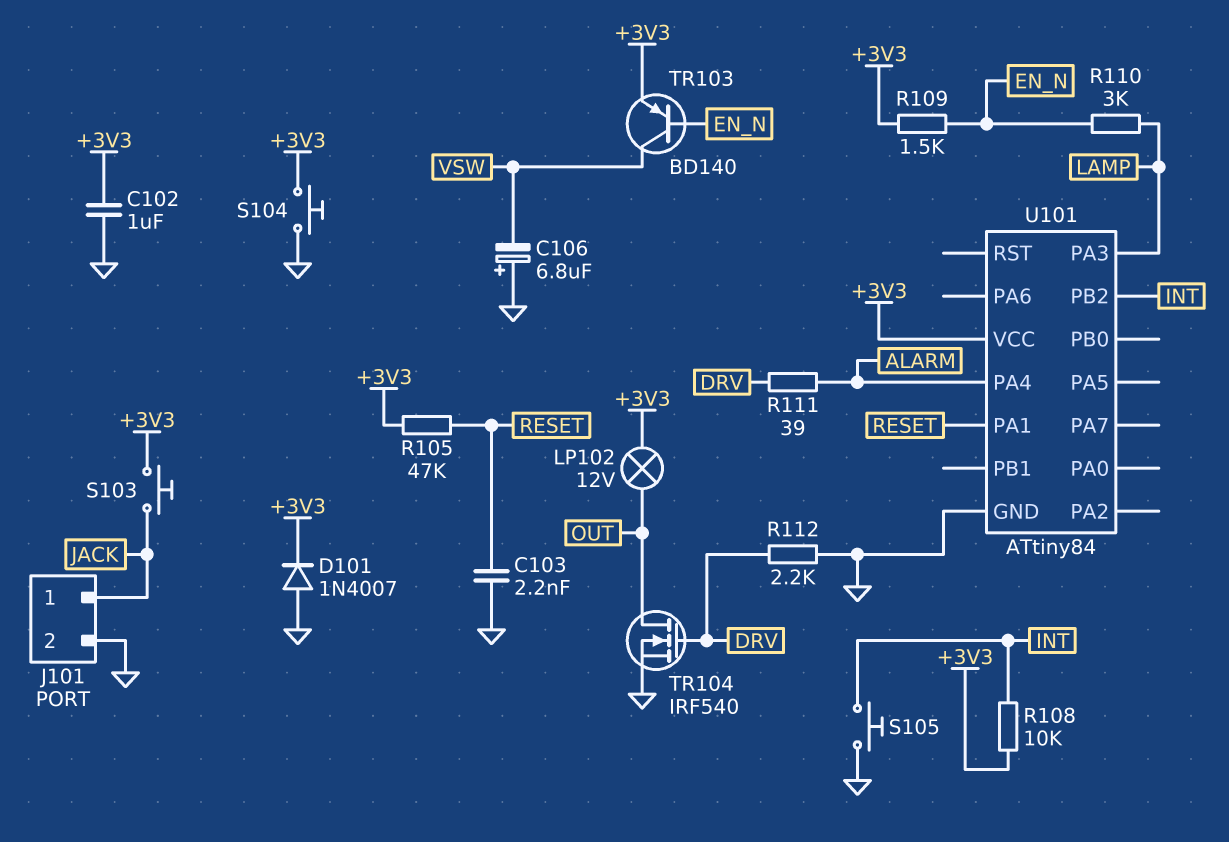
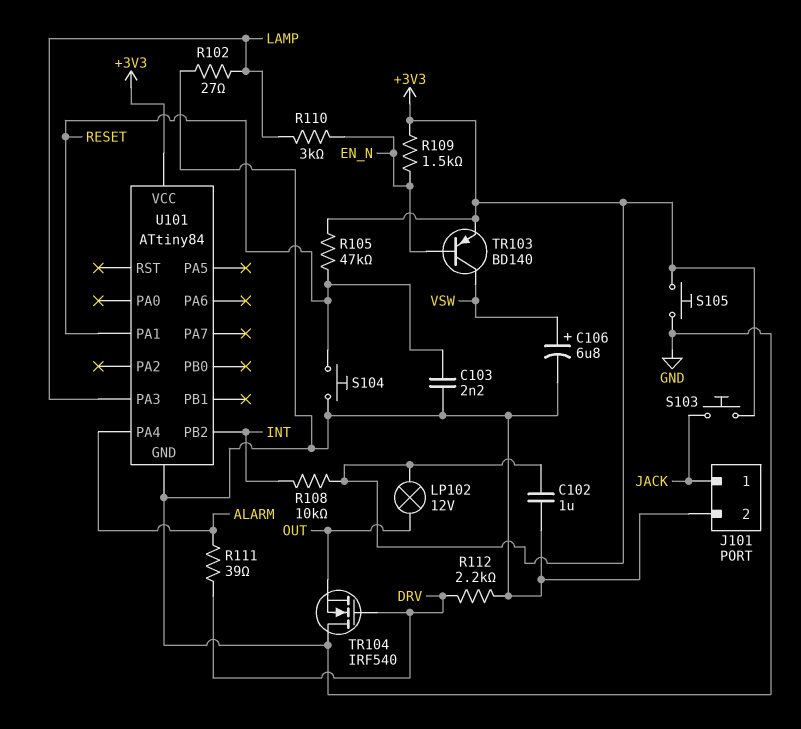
C106: 6.8uF (plus GND, minus VSW) -> 6.8uF (plus VSW, minus GND)
D101: diode 1N4007 (A GND, K +3V3) -> none
R102: none -> 27 (GND, LAMP)
S104: button (+3V3, GND) -> button (GND, RESET)
S105: button (GND, INT) -> button (+3V3, GND)
TR104: NMOS IRF540 (G DRV, D OUT, S GND) -> NMOS IRF540 (G DRV, D GND, S OUT)

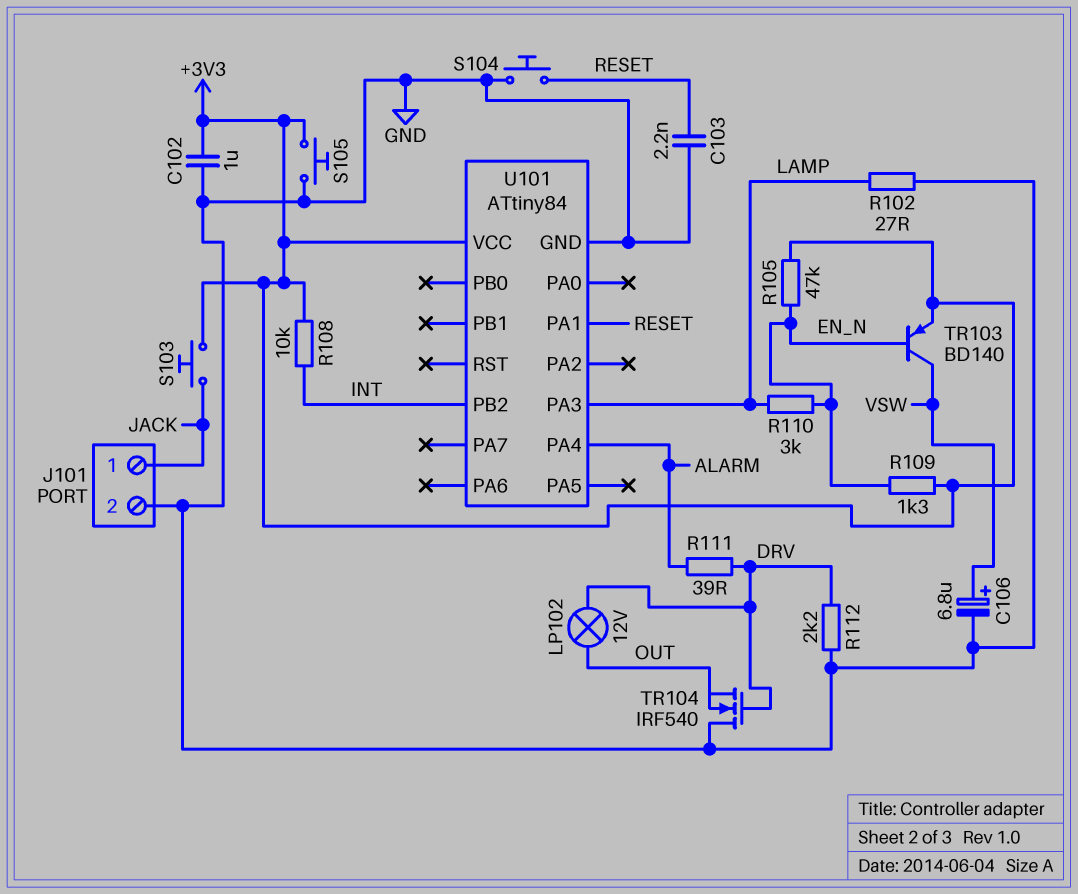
LP102: lamp 12V (+3V3, OUT) -> lamp 12V (DRV, OUT)
R105: 47k (+3V3, RESET) -> 47k (+3V3, EN_N)
R109: 1.5k (+3V3, EN_N) -> 1.3k (+3V3, EN_N)

